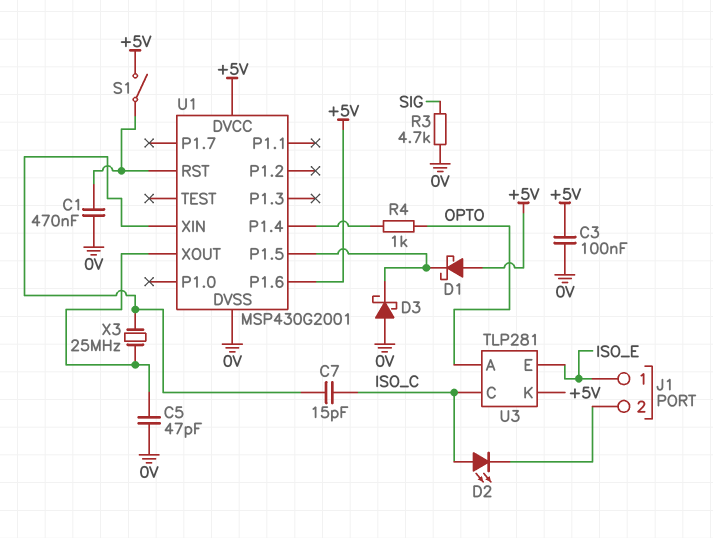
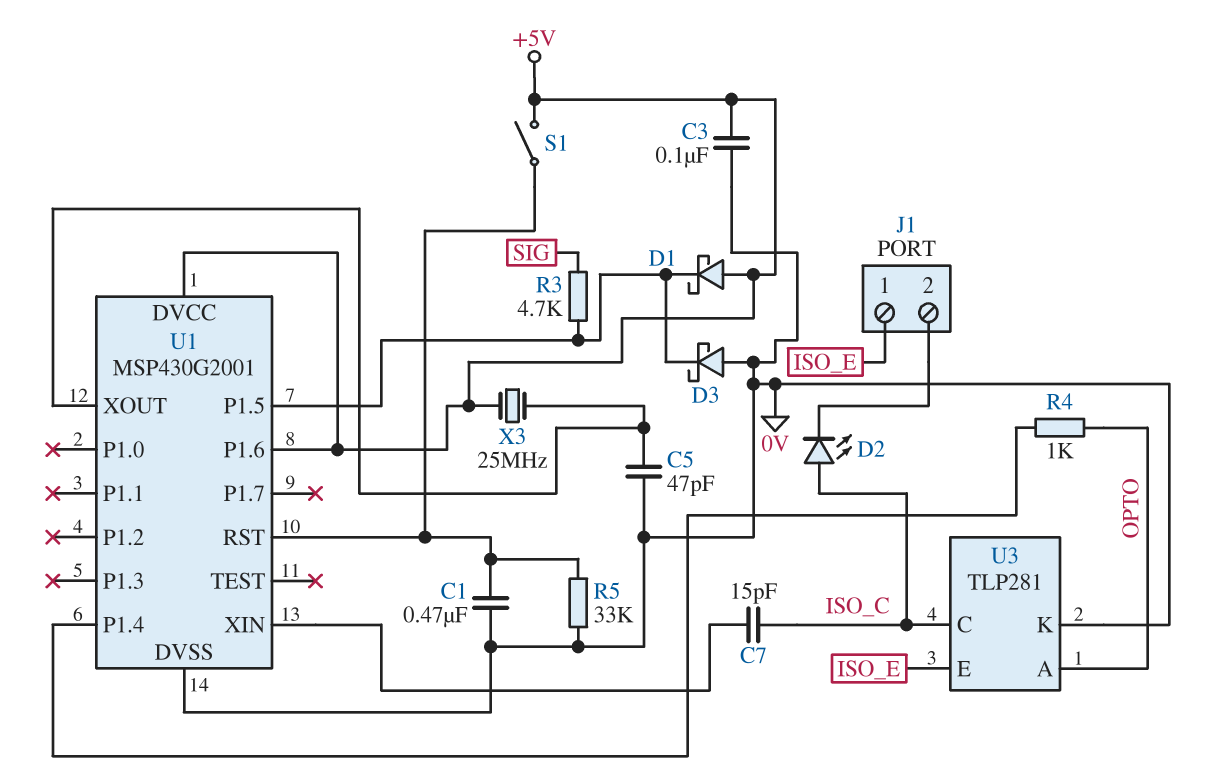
R3: 4.7k (0V, SIG) -> 4.7k (SIG, U1/P1.5)
R5: none -> 33k (0V, U1/RST)
U3 pin K: +5V -> 0V
X3: 25MHz (U1/XIN, U1/XOUT) -> 25MHz (+5V, U1/XOUT)

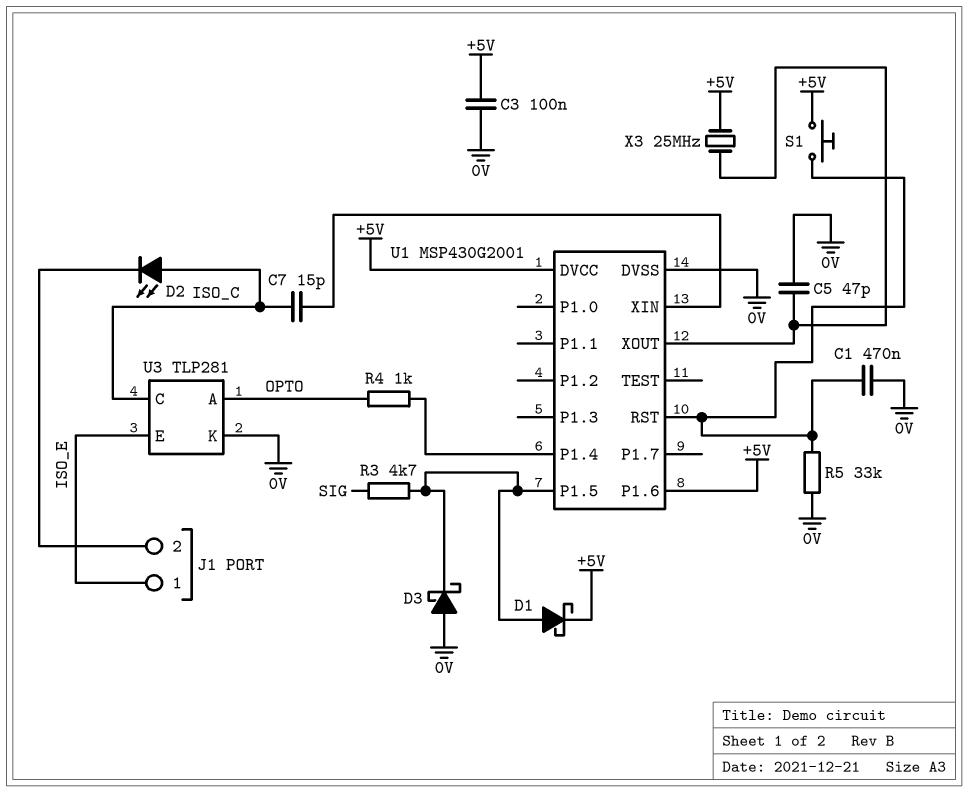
D1: schottky (A +5V, K U1/P1.5) -> schottky (A U1/P1.5, K +5V)
S1: switch (+5V, U1/RST) -> button (+5V, U1/RST)

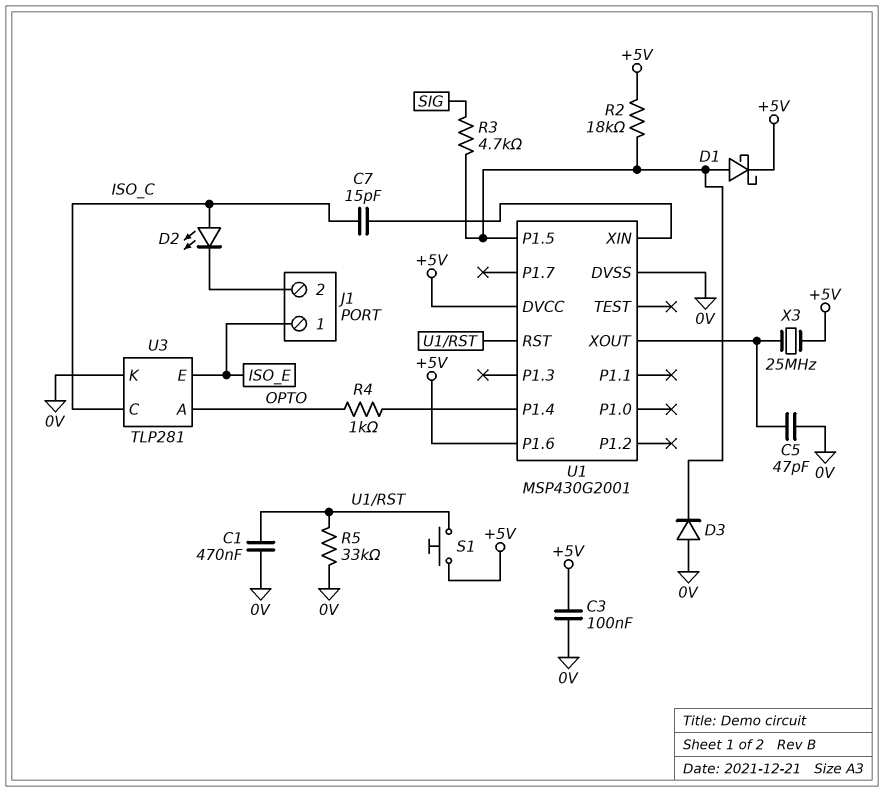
D3: schottky (A 0V, K U1/P1.5) -> diode (A 0V, K U1/P1.5)
R2: none -> 18k (+5V, U1/P1.5)

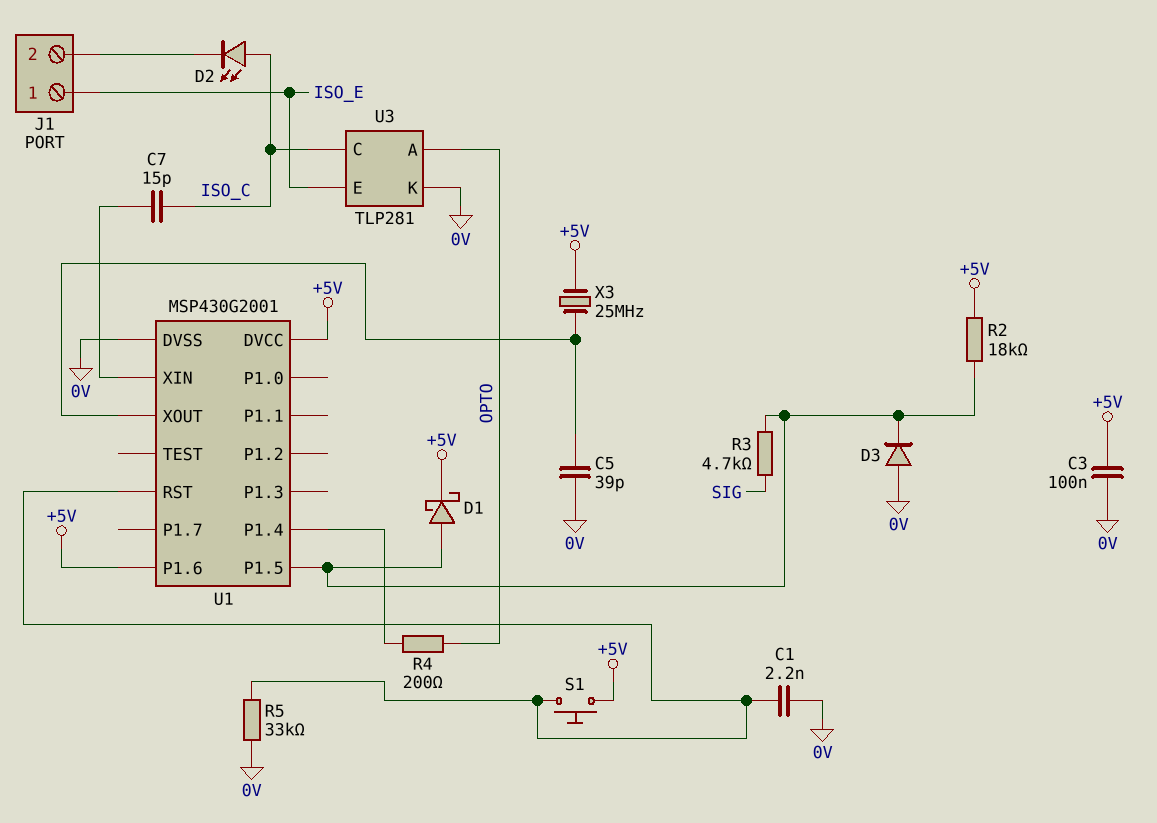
C1: 470nF (0V, U1/RST) -> 2.2nF (0V, U1/RST)
C5: 47pF (0V, U1/XOUT) -> 39pF (0V, U1/XOUT)
R4: 1k (OPTO, U1/P1.4) -> 200 (OPTO, U1/P1.4)

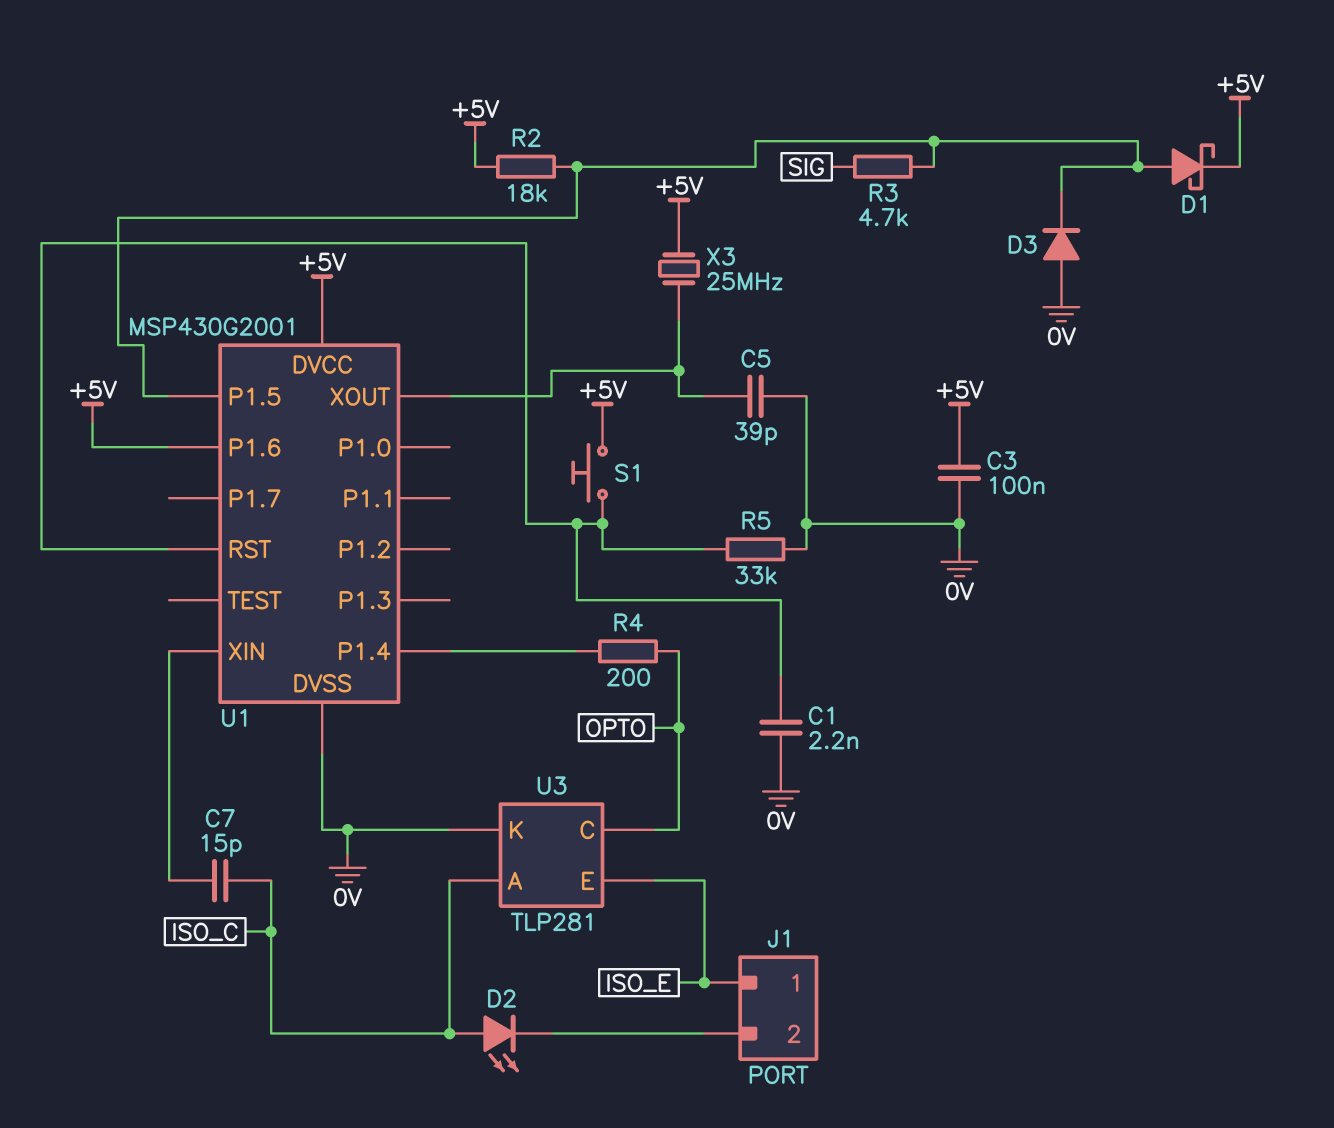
U3 pin A: OPTO -> ISO_C
U3 pin C: ISO_C -> OPTO

